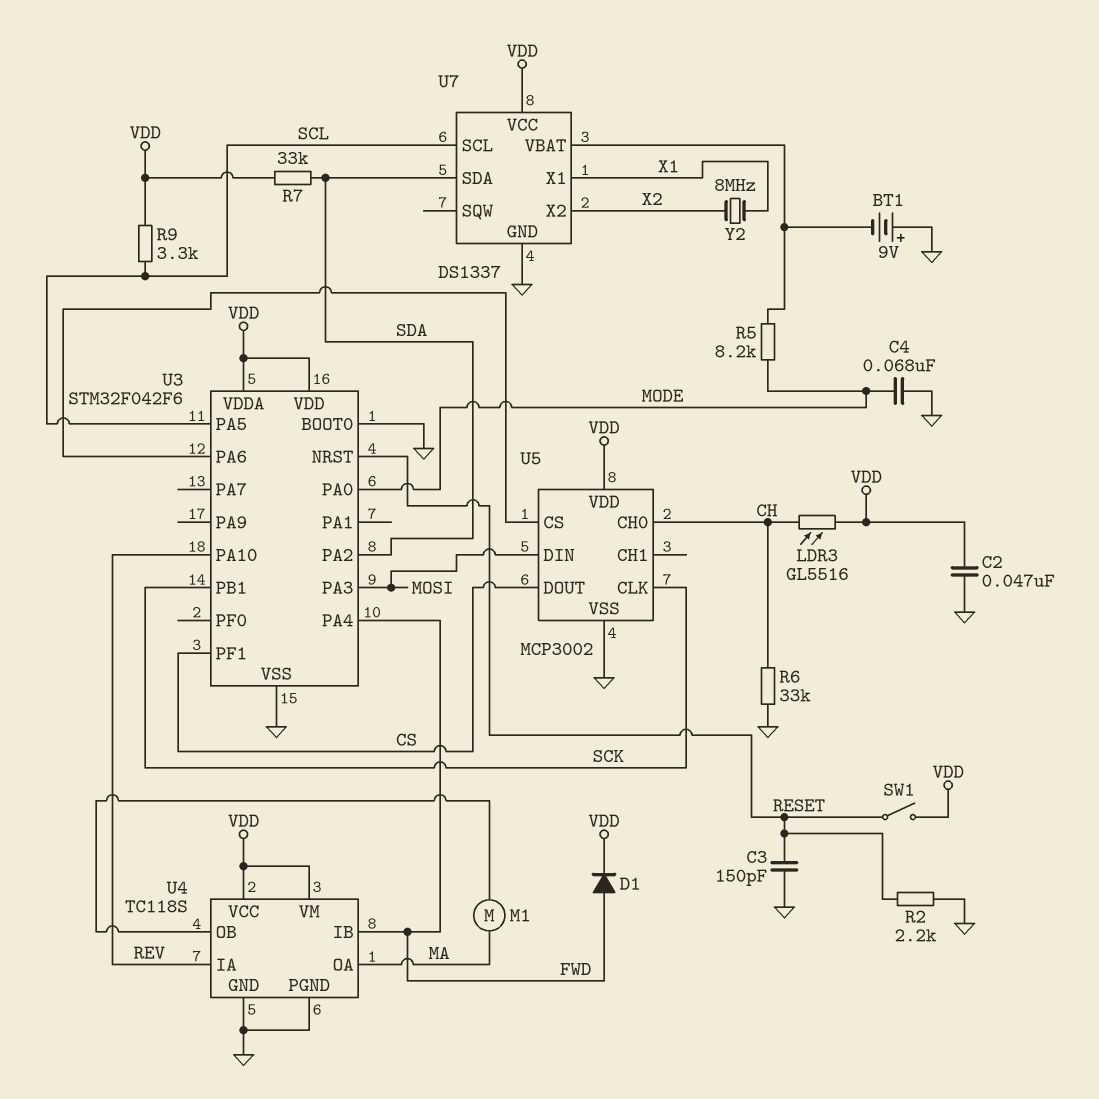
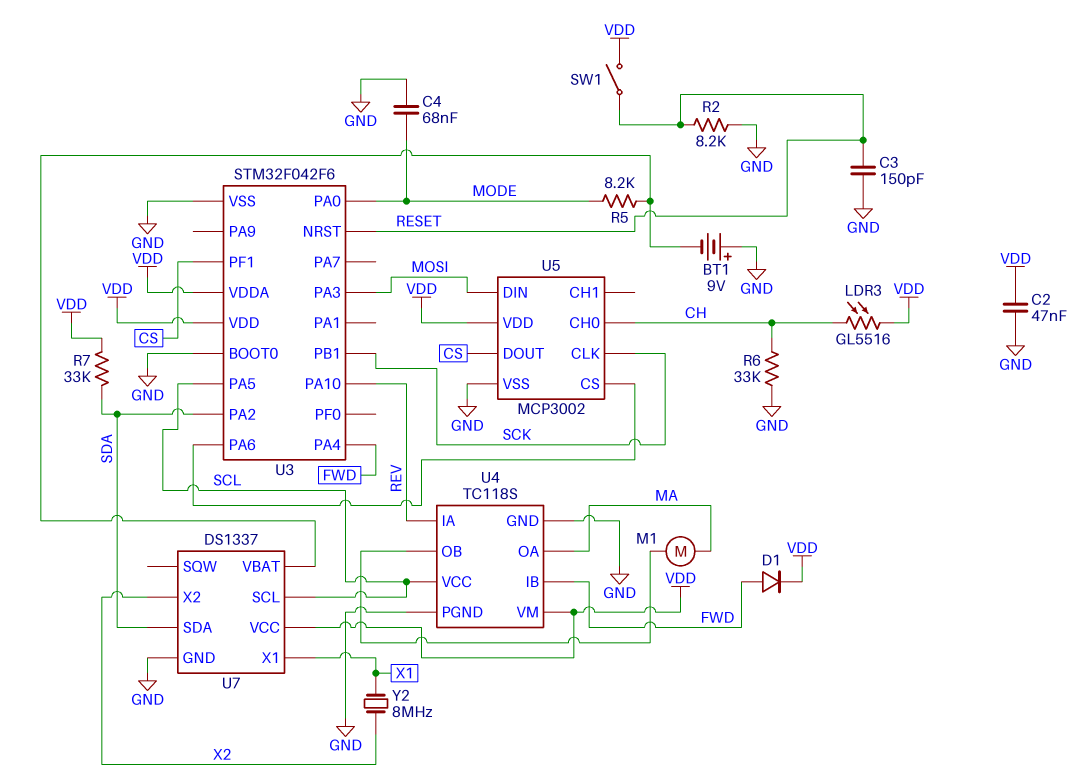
R2: 2.2k (GND, RESET) -> 8.2k (GND, RESET)
R9: 3.3k (SCL, VDD) -> none
U4 pin VCC: VDD -> SCL

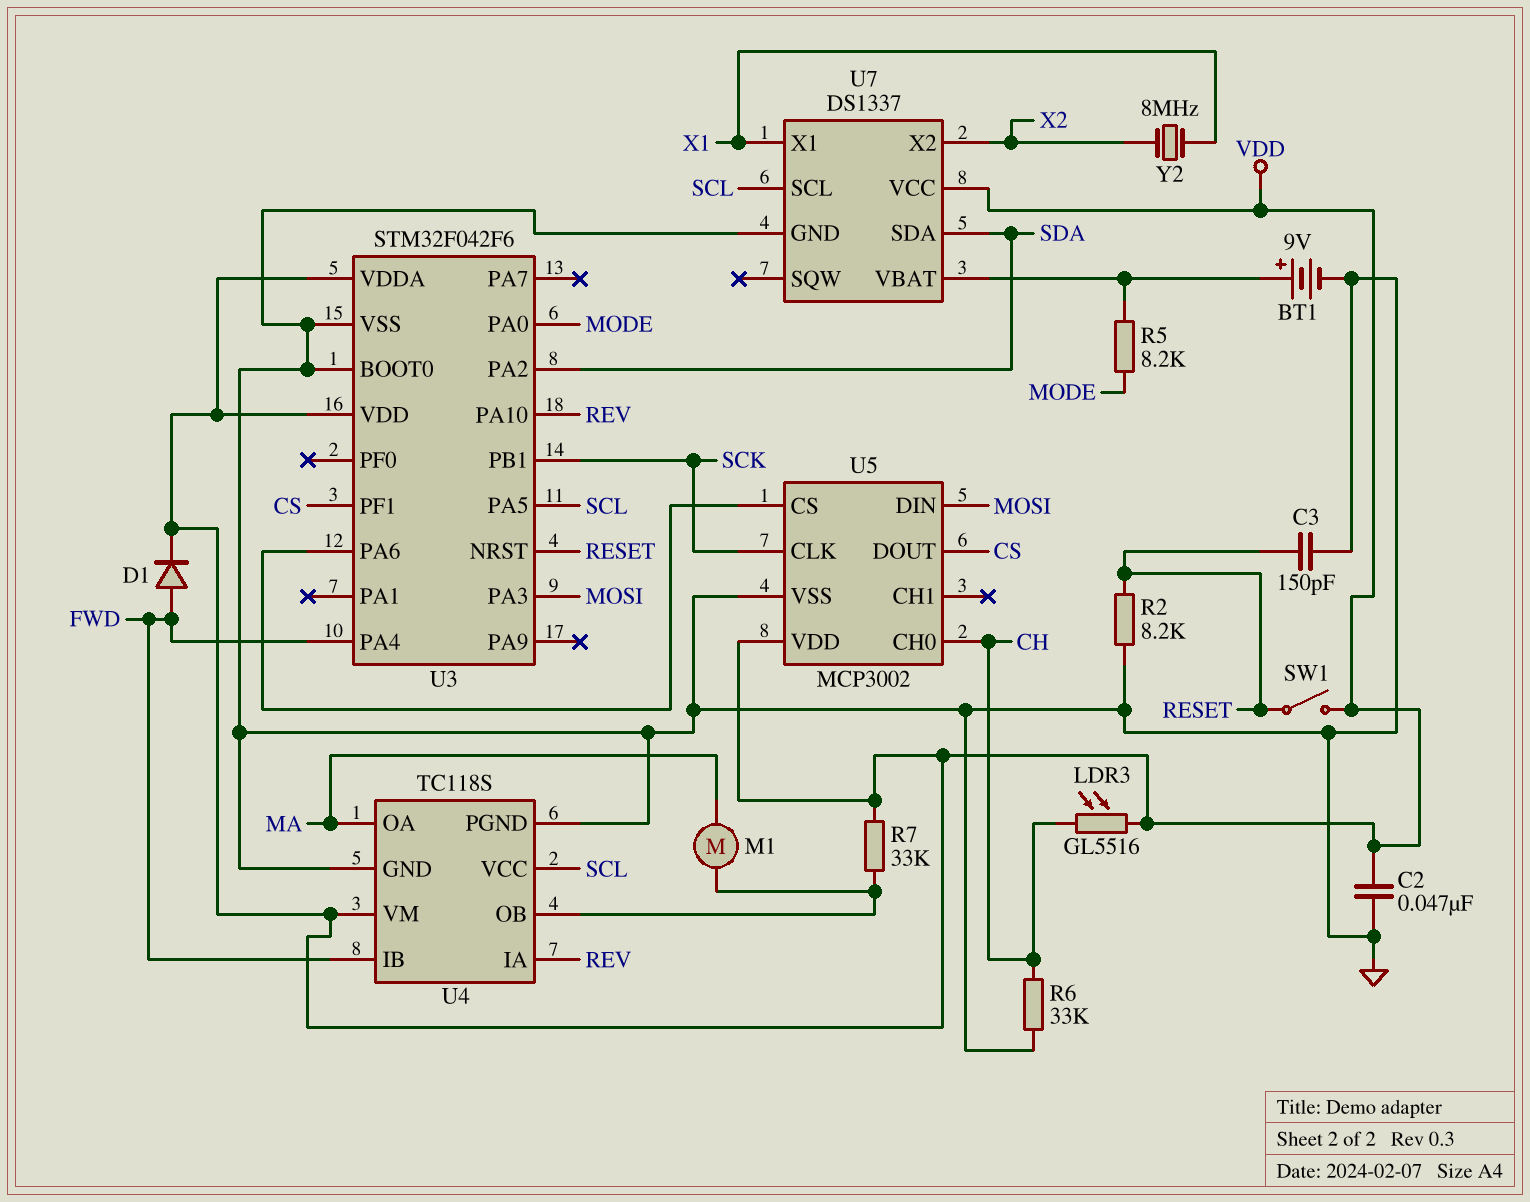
BT1: 9V (plus GND, minus U7/VBAT) -> 9V (plus U7/VBAT, minus GND)
C4: 68nF (GND, MODE) -> none
R7: 33k (SDA, VDD) -> 33k (U4/OB, VDD)

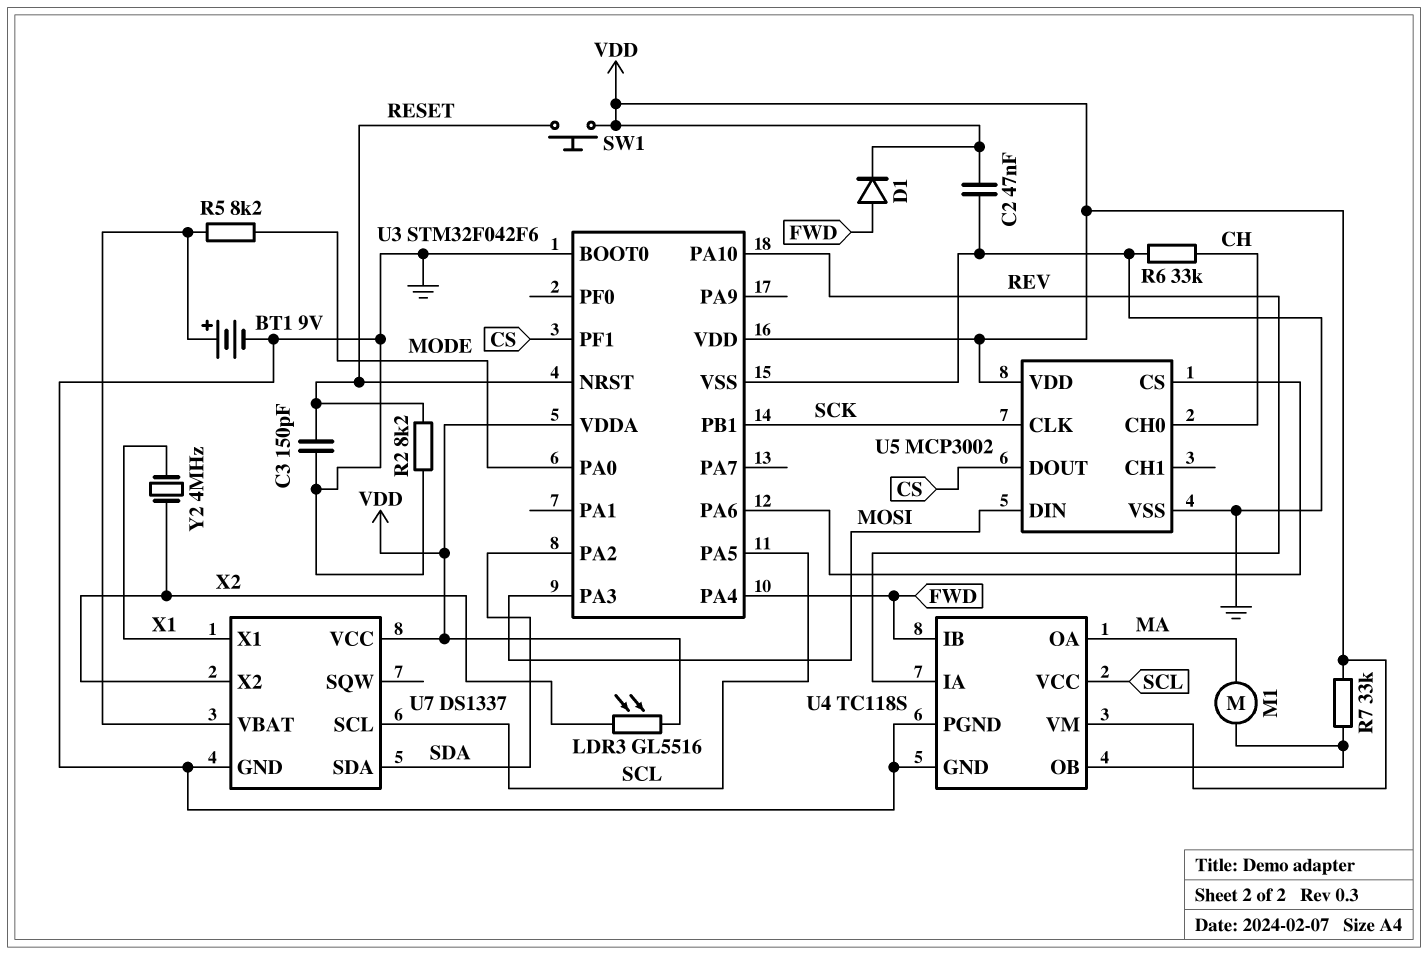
LDR3: GL5516 (CH, VDD) -> GL5516 (VDD, X2)
SW1: switch (RESET, VDD) -> button (RESET, VDD)
Y2: 8MHz (X1, X2) -> 4MHz (X1, X2)

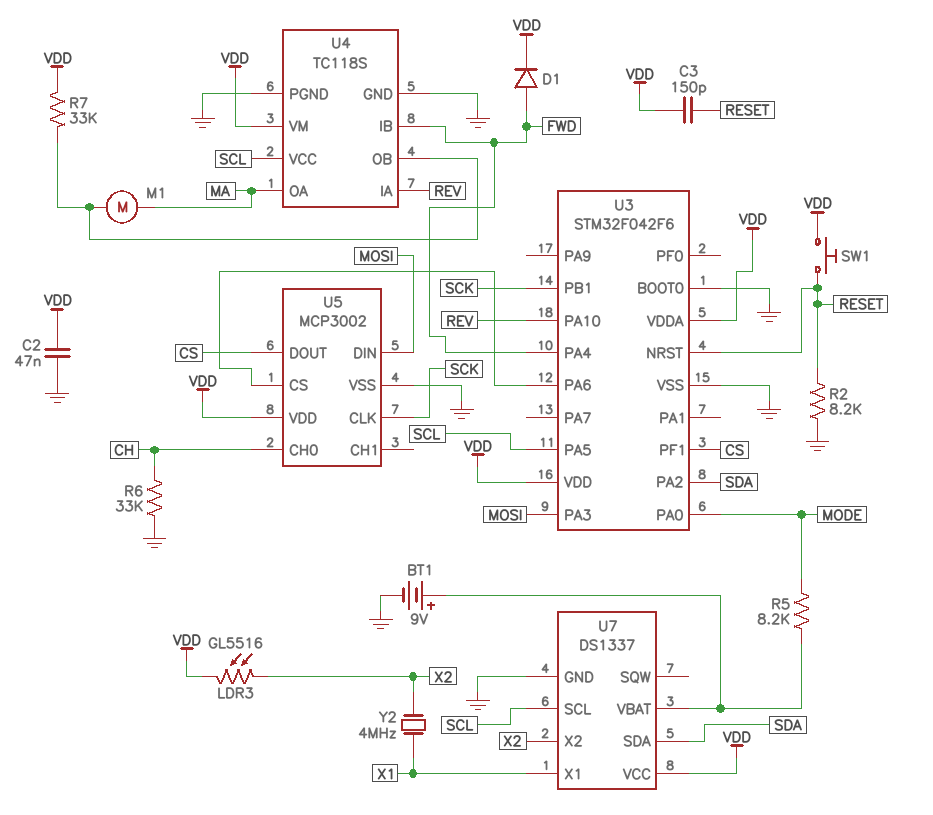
C3: 150pF (GND, RESET) -> 150pF (RESET, VDD)

